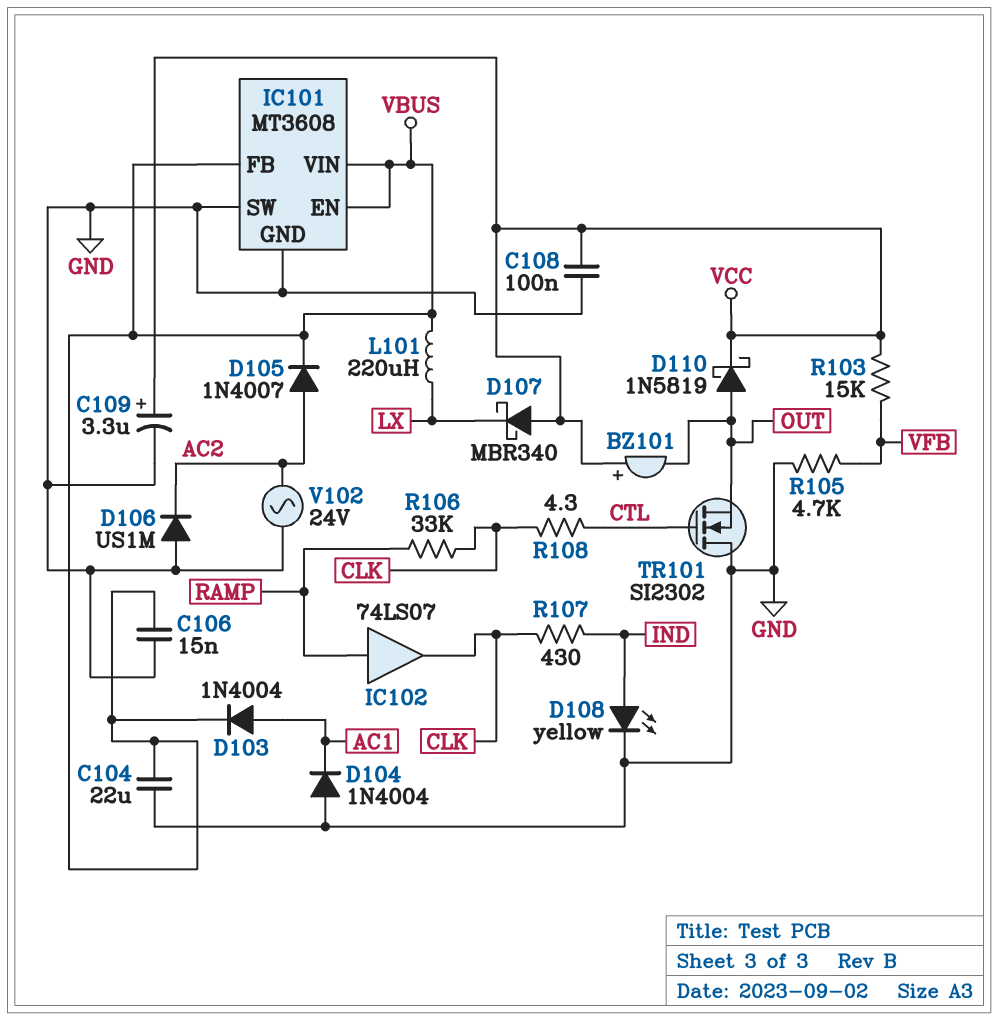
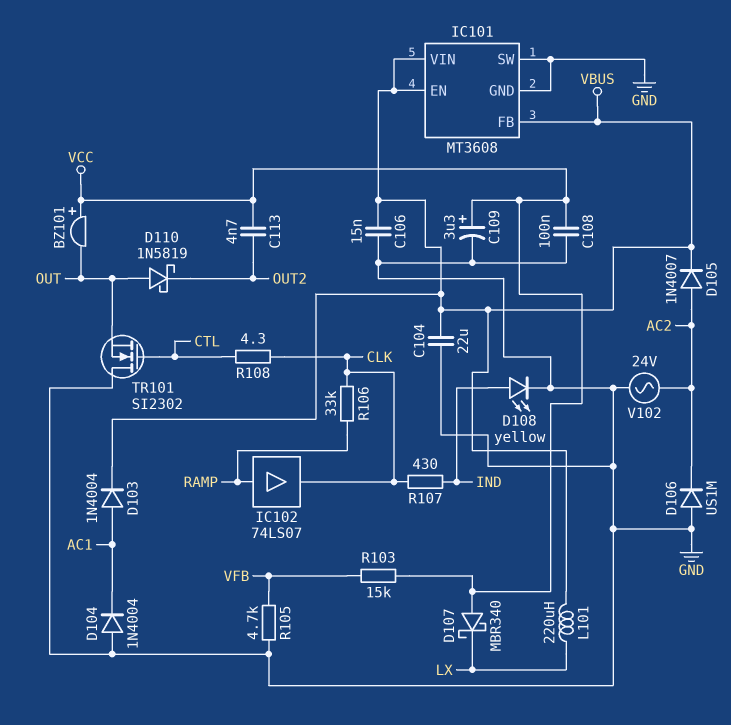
C113: none -> 4.7nF (OUT2, VCC)
D110: schottky 1N5819 (A OUT, K VCC) -> schottky 1N5819 (A OUT, K OUT2)

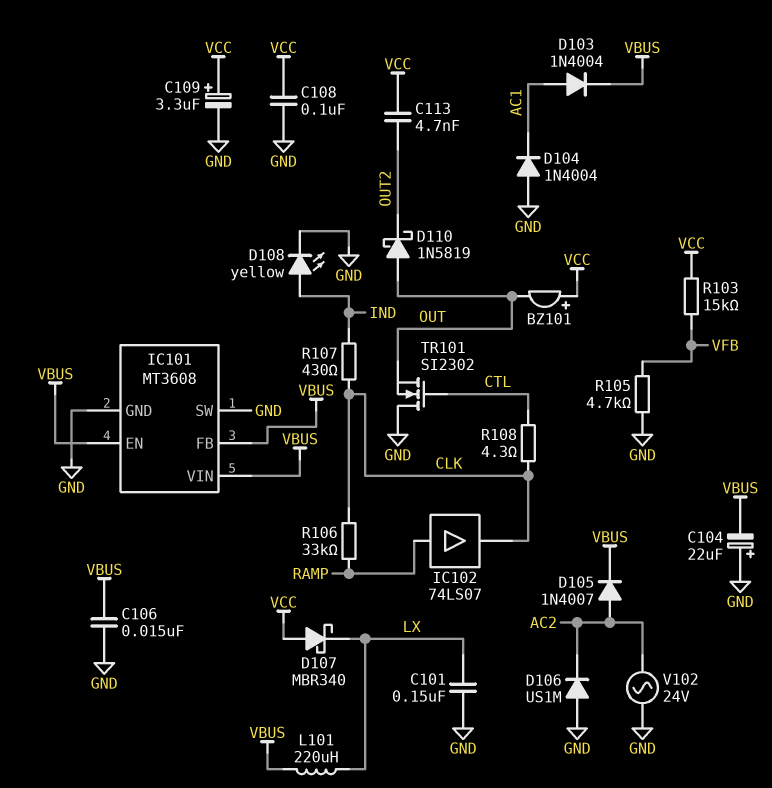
C101: none -> 150nF (GND, LX)
C104: 22uF (GND, VBUS) -> 22uF (plus GND, minus VBUS)

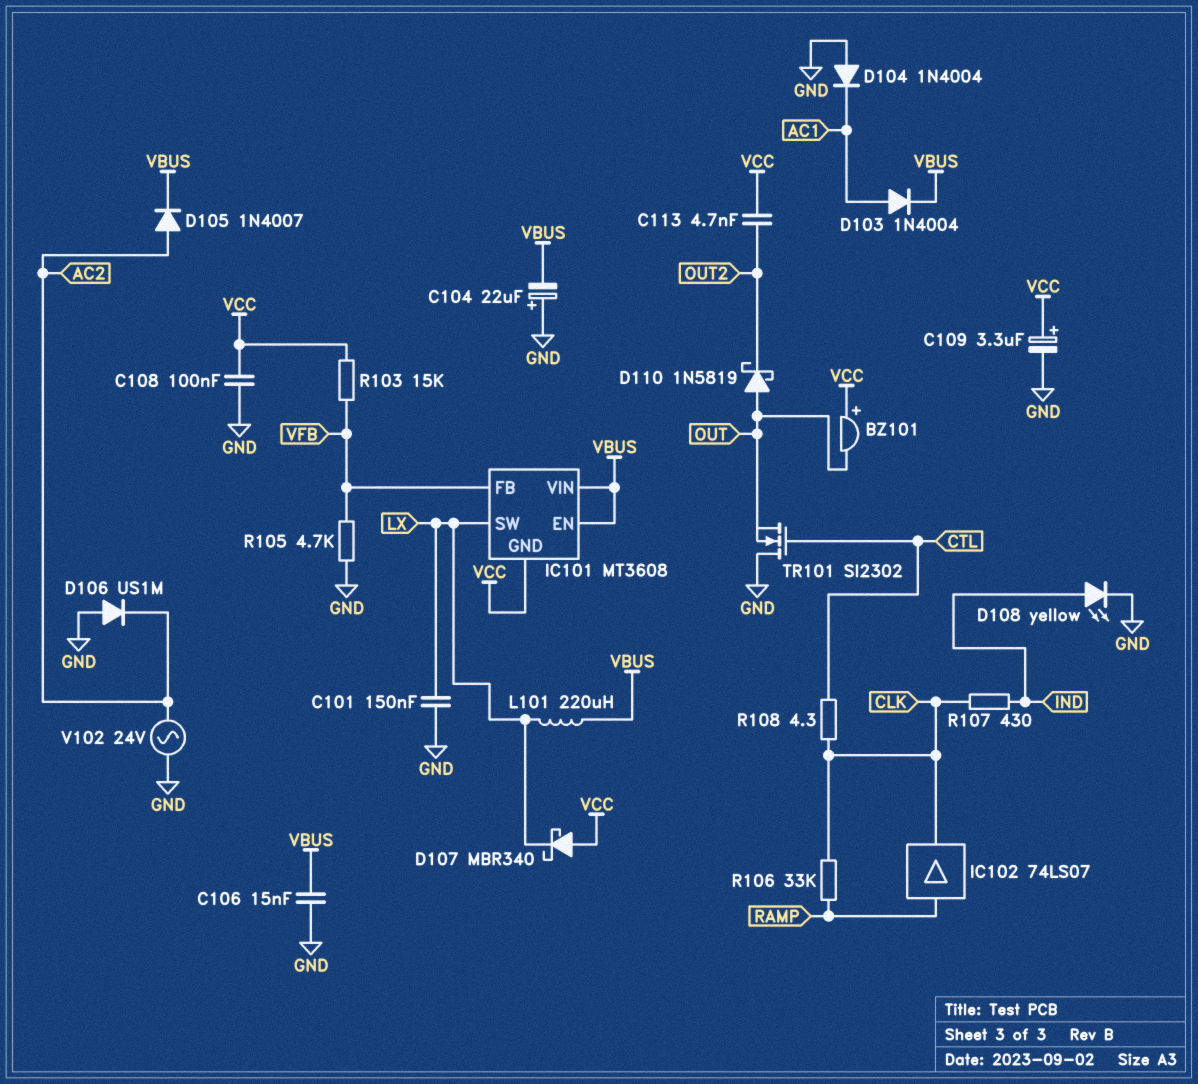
IC101 pin FB: VBUS -> VFB
IC101 pin GND: GND -> VCC
IC101 pin SW: GND -> LX

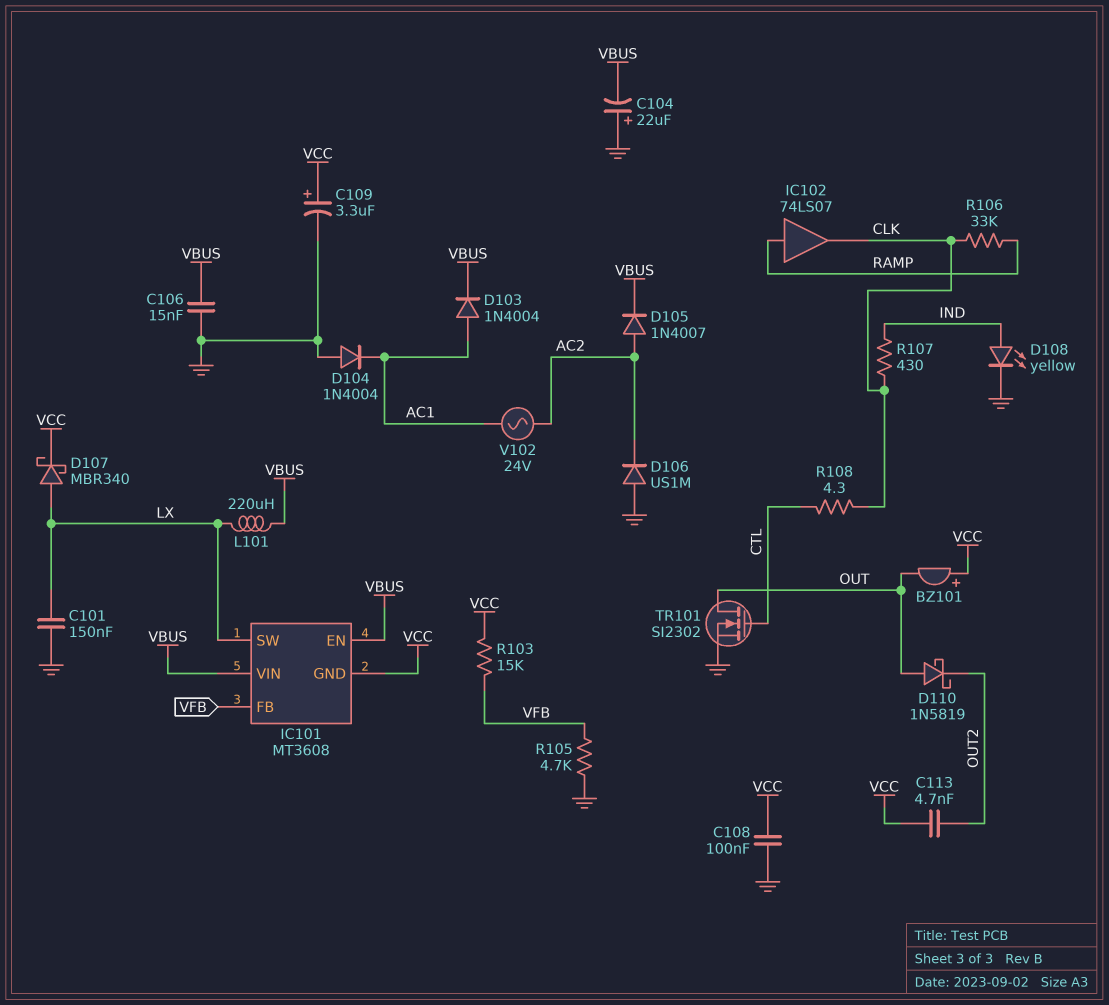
D107: schottky MBR340 (A VCC, K LX) -> schottky MBR340 (A LX, K VCC)
TR101: NMOS SI2302 (G CTL, D GND, S OUT) -> NMOS SI2302 (G CTL, D OUT, S GND)
V102: AC 24V (AC2, GND) -> AC 24V (AC1, AC2)

